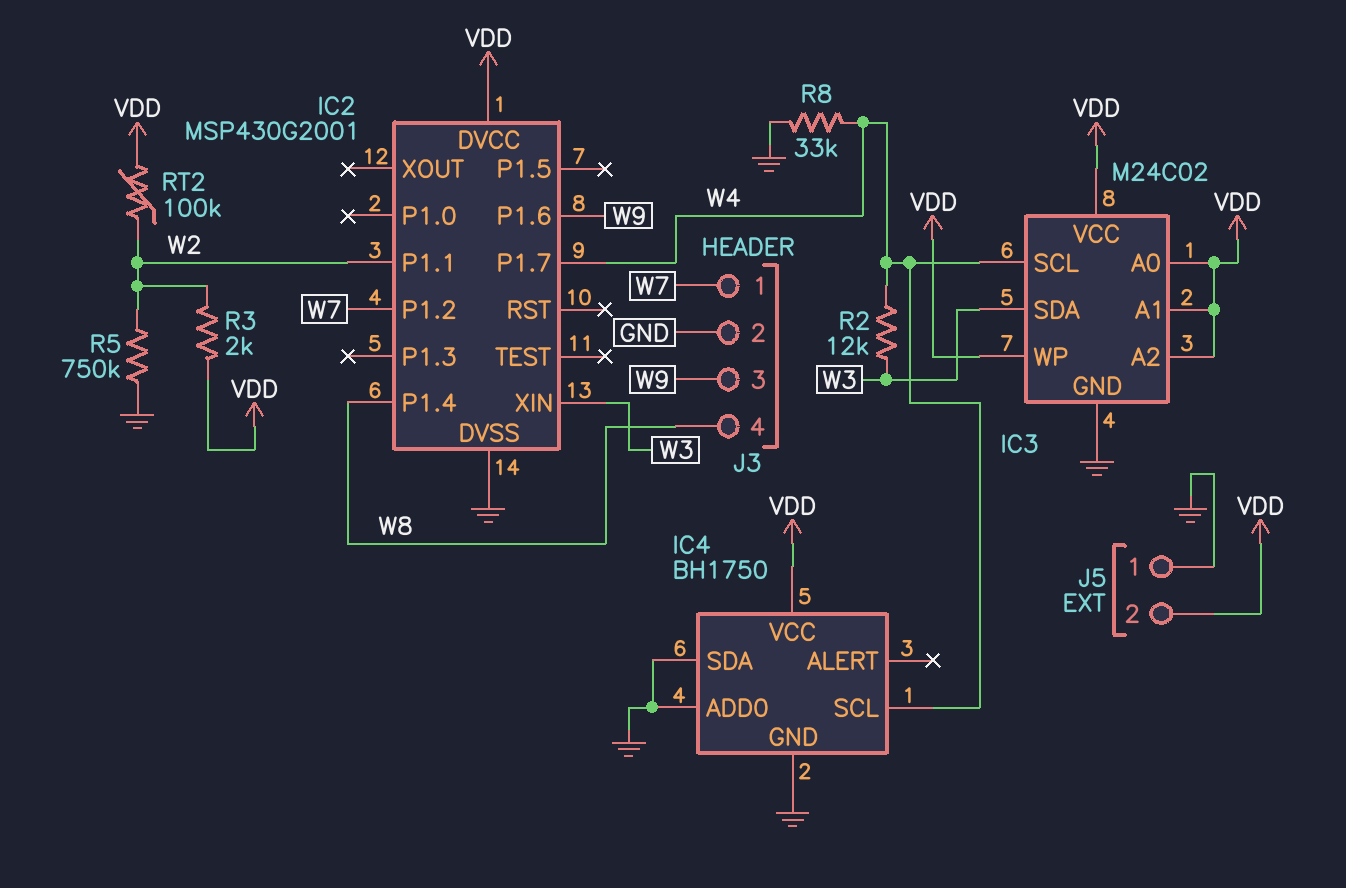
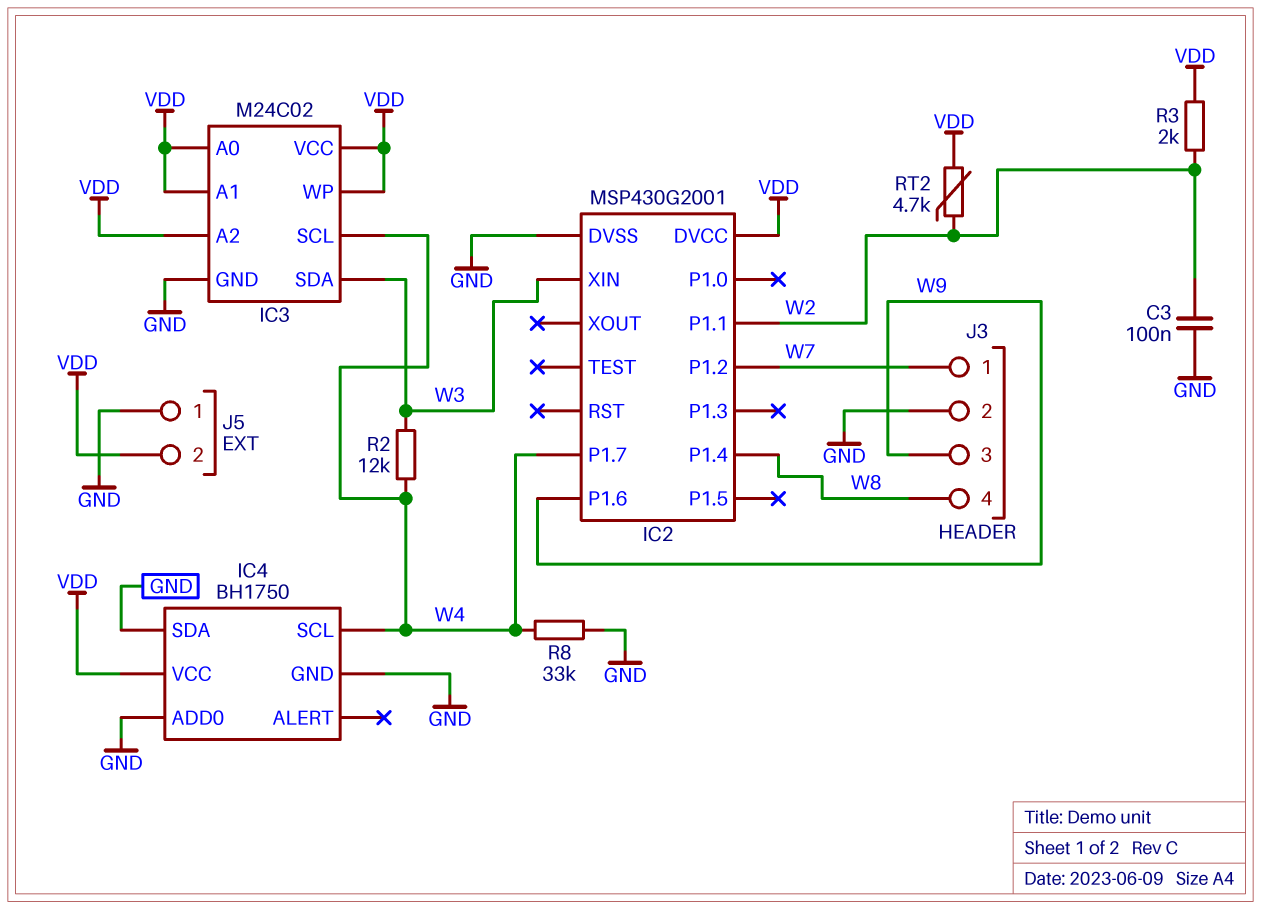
C3: none -> 100nF (GND, W2)
R5: 750k (GND, W2) -> none
RT2: 100k (VDD, W2) -> 4.7k (VDD, W2)

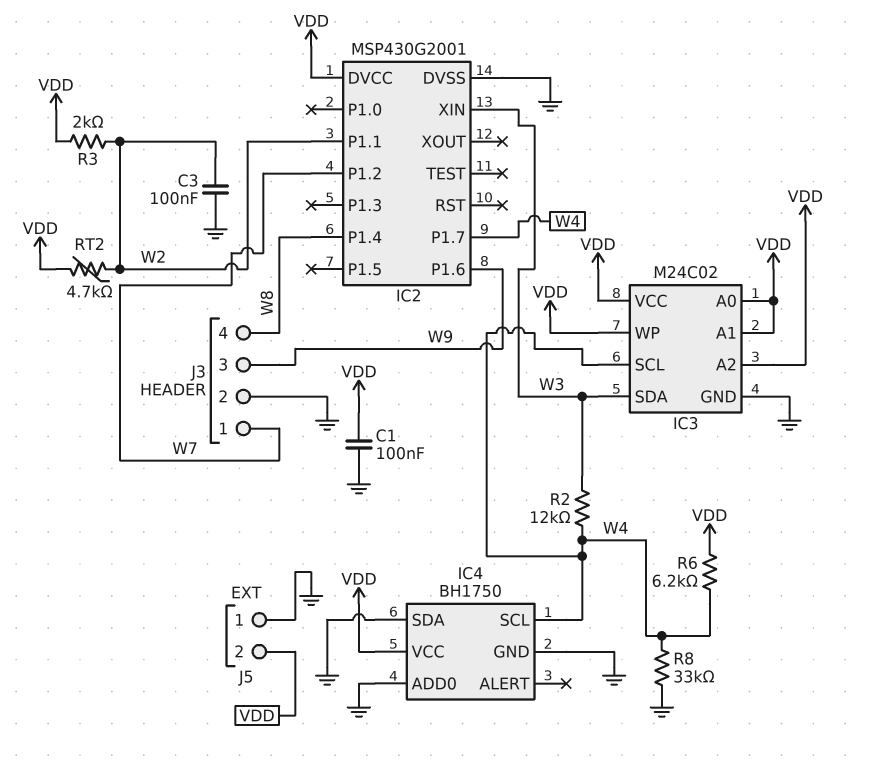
C1: none -> 100nF (GND, VDD)
R6: none -> 6.2k (VDD, W4)

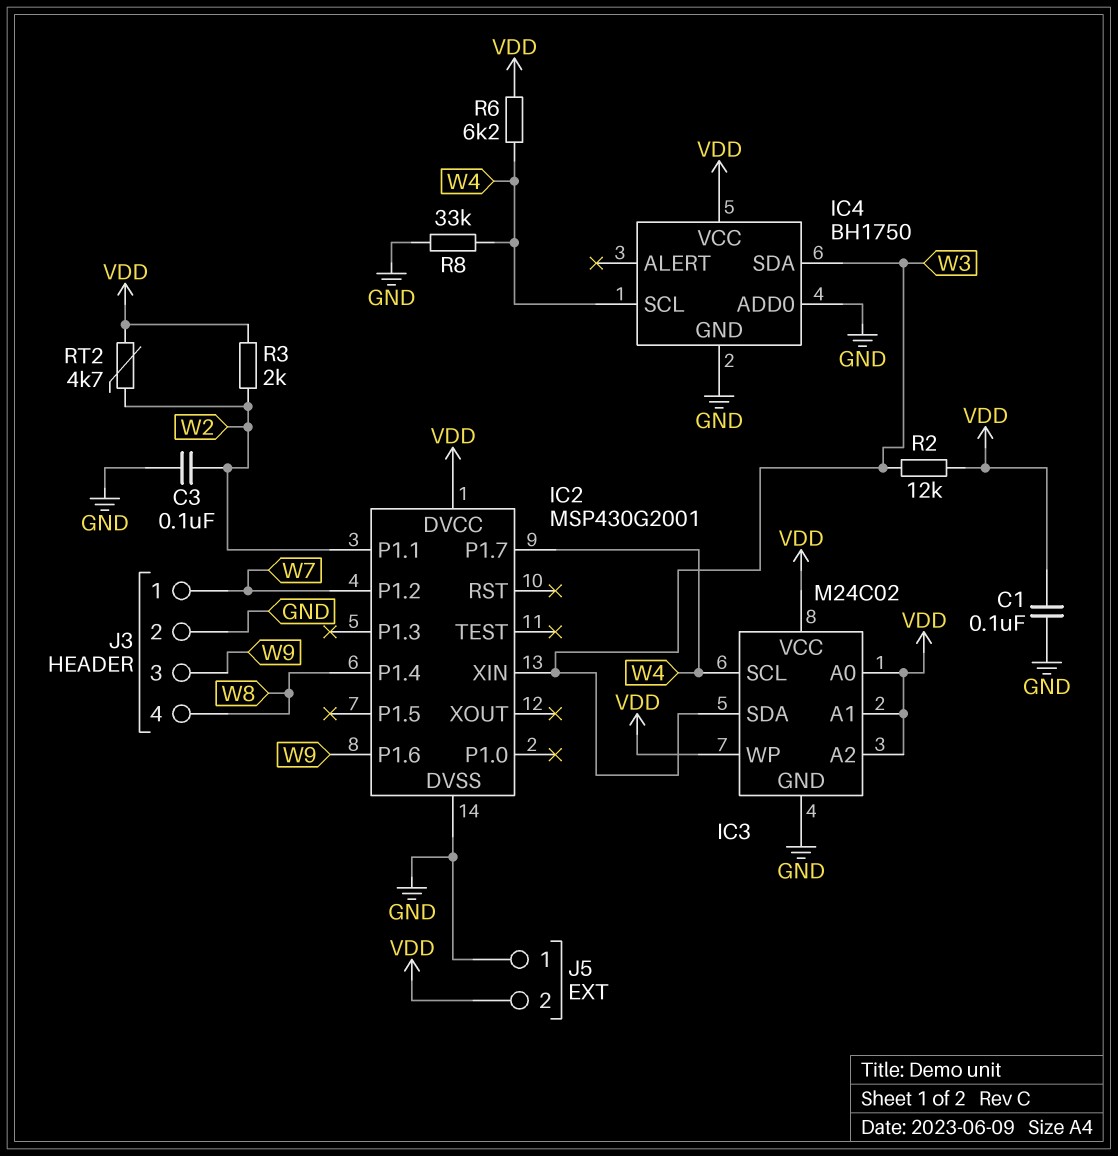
IC4 pin SDA: GND -> W3
R2: 12k (W3, W4) -> 12k (VDD, W3)

